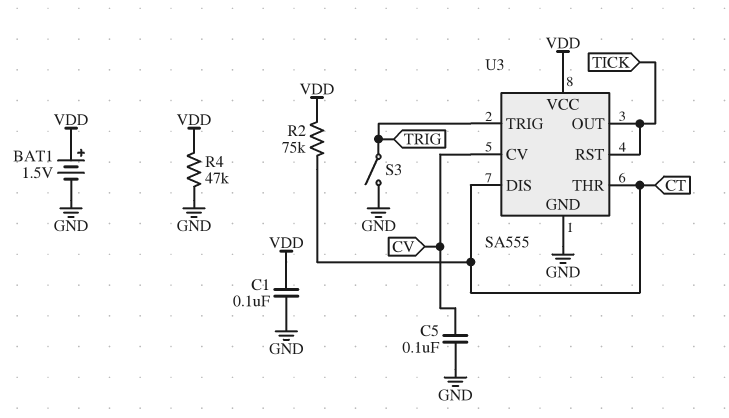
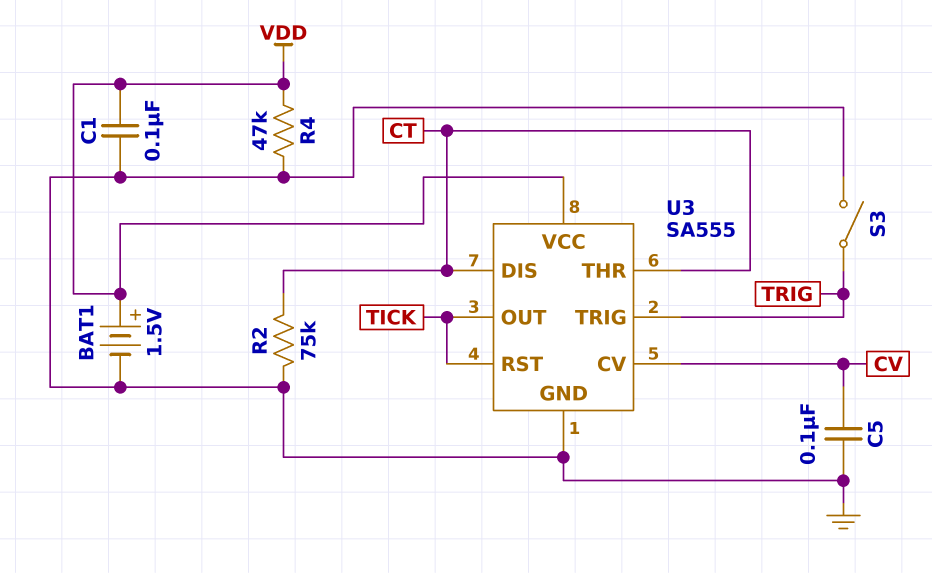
R2: 75k (CT, VDD) -> 75k (CT, GND)

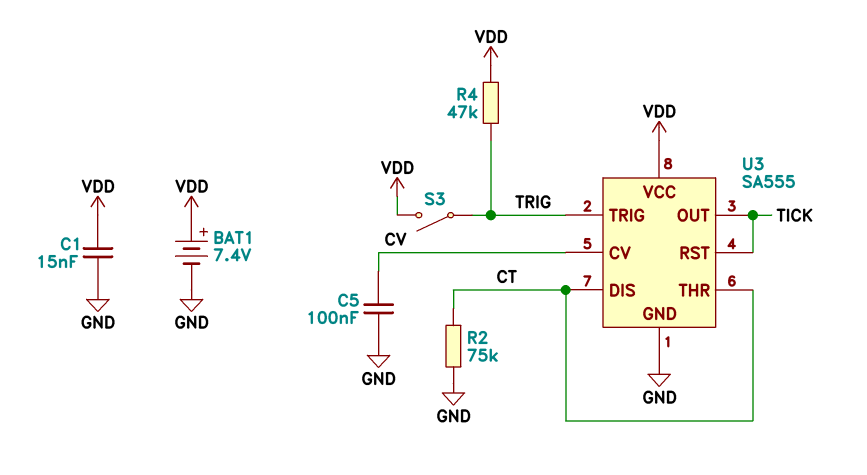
BAT1: 1.5V (plus VDD, minus GND) -> 7.4V (plus VDD, minus GND)
C1: 100nF (GND, VDD) -> 15nF (GND, VDD)
R4: 47k (GND, VDD) -> 47k (TRIG, VDD)
S3: switch (GND, TRIG) -> switch (TRIG, VDD)

